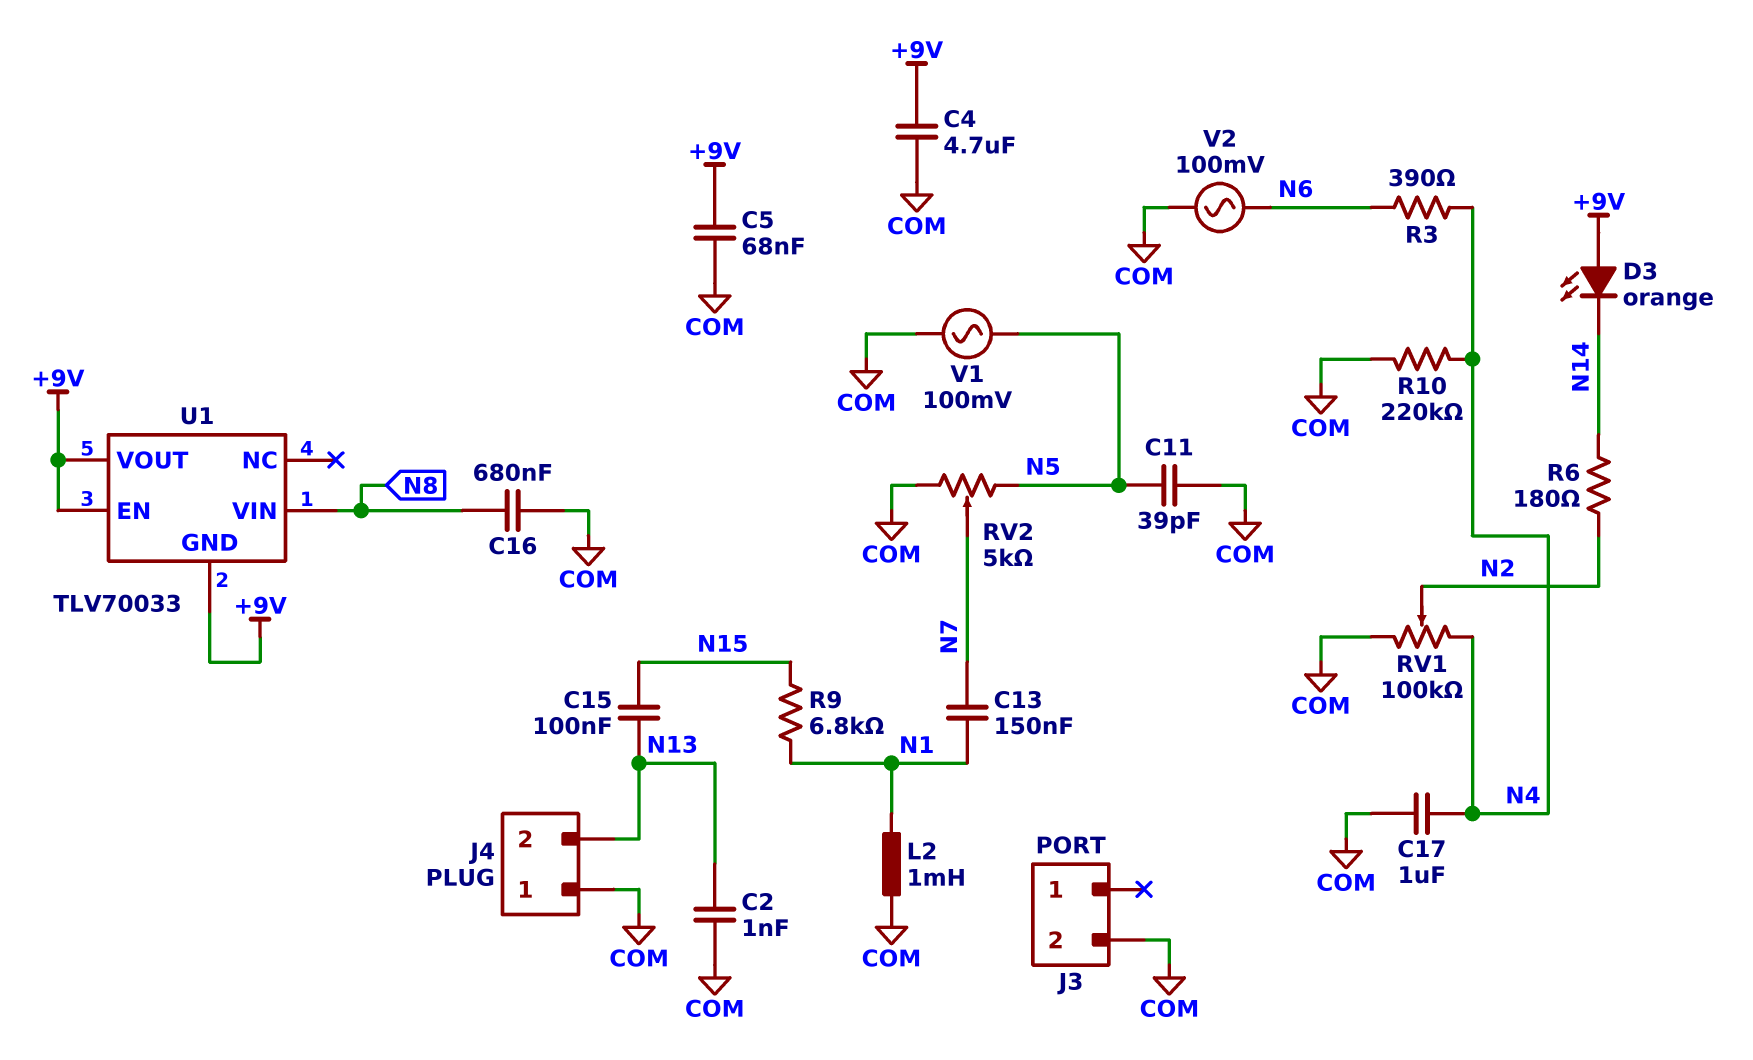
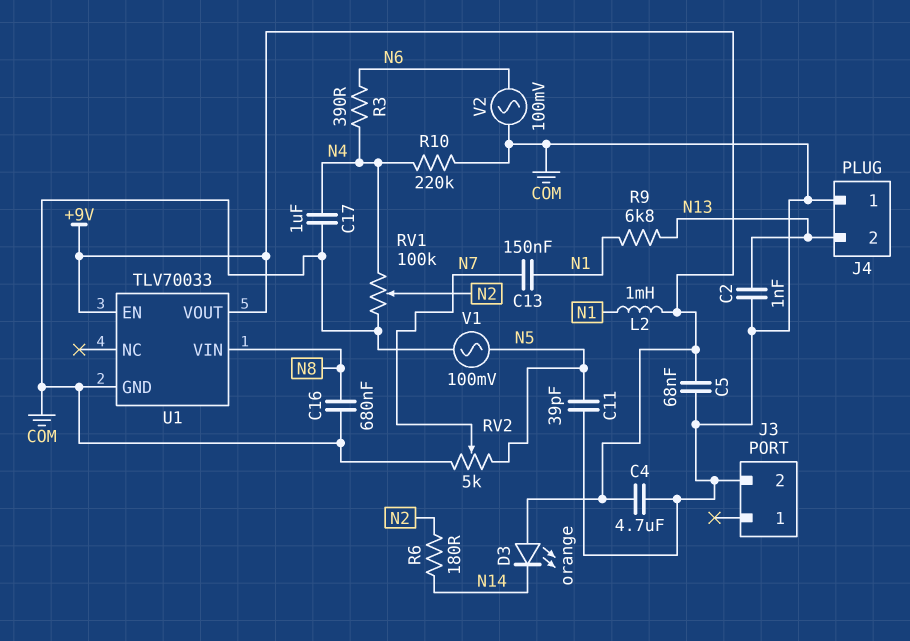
C15: 100nF (N13, N15) -> none
L2: 1mH (COM, N1) -> 1mH (+9V, N1)
R9: 6.8k (N1, N15) -> 6.8k (N1, N13)
U1 pin GND: +9V -> COM

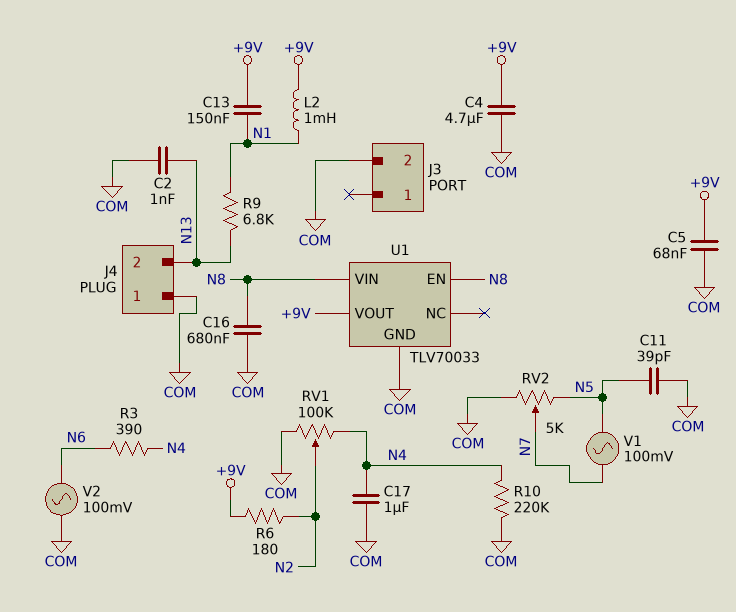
C13: 150nF (N1, N7) -> 150nF (+9V, N1)
D3: LED orange (A +9V, K N14) -> none
R6: 180 (N2, N14) -> 180 (+9V, N2)
U1 pin EN: +9V -> N8
V1: AC 100mV (COM, N5) -> AC 100mV (N5, N7)

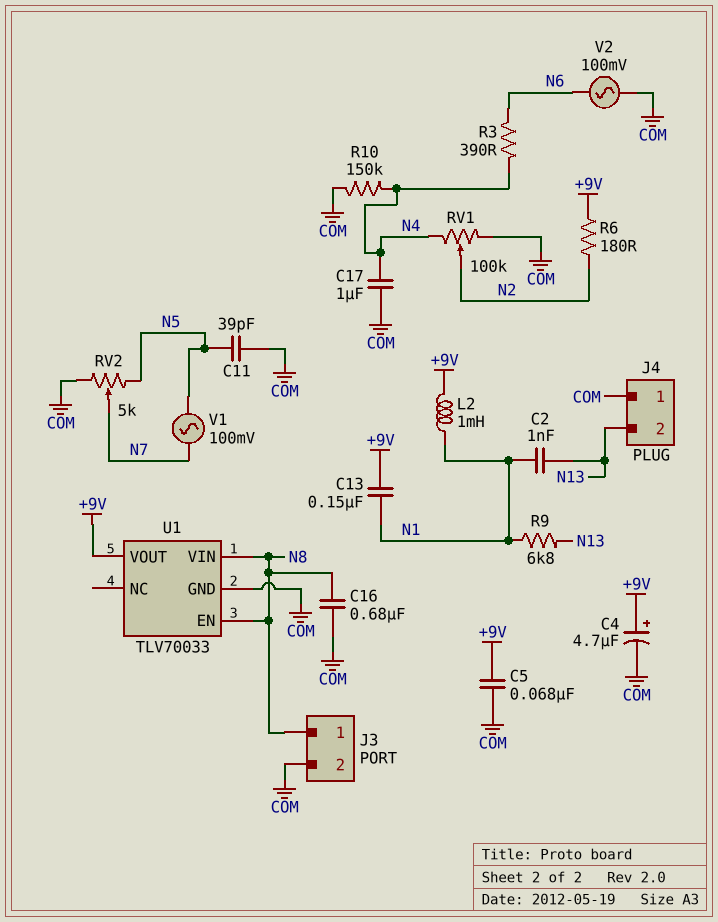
C2: 1nF (COM, N13) -> 1nF (N1, N13)
C4: 4.7uF (+9V, COM) -> 4.7uF (plus +9V, minus COM)
J3 pin 1: none -> N8
R10: 220k (COM, N4) -> 150k (COM, N4)

